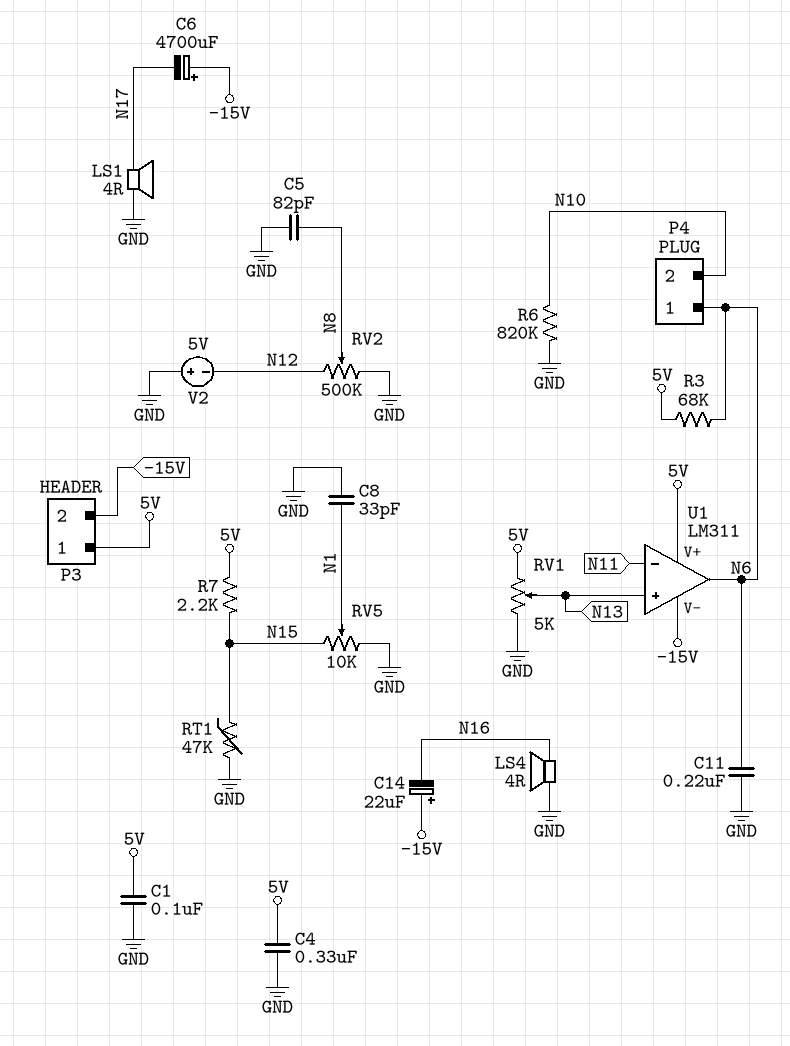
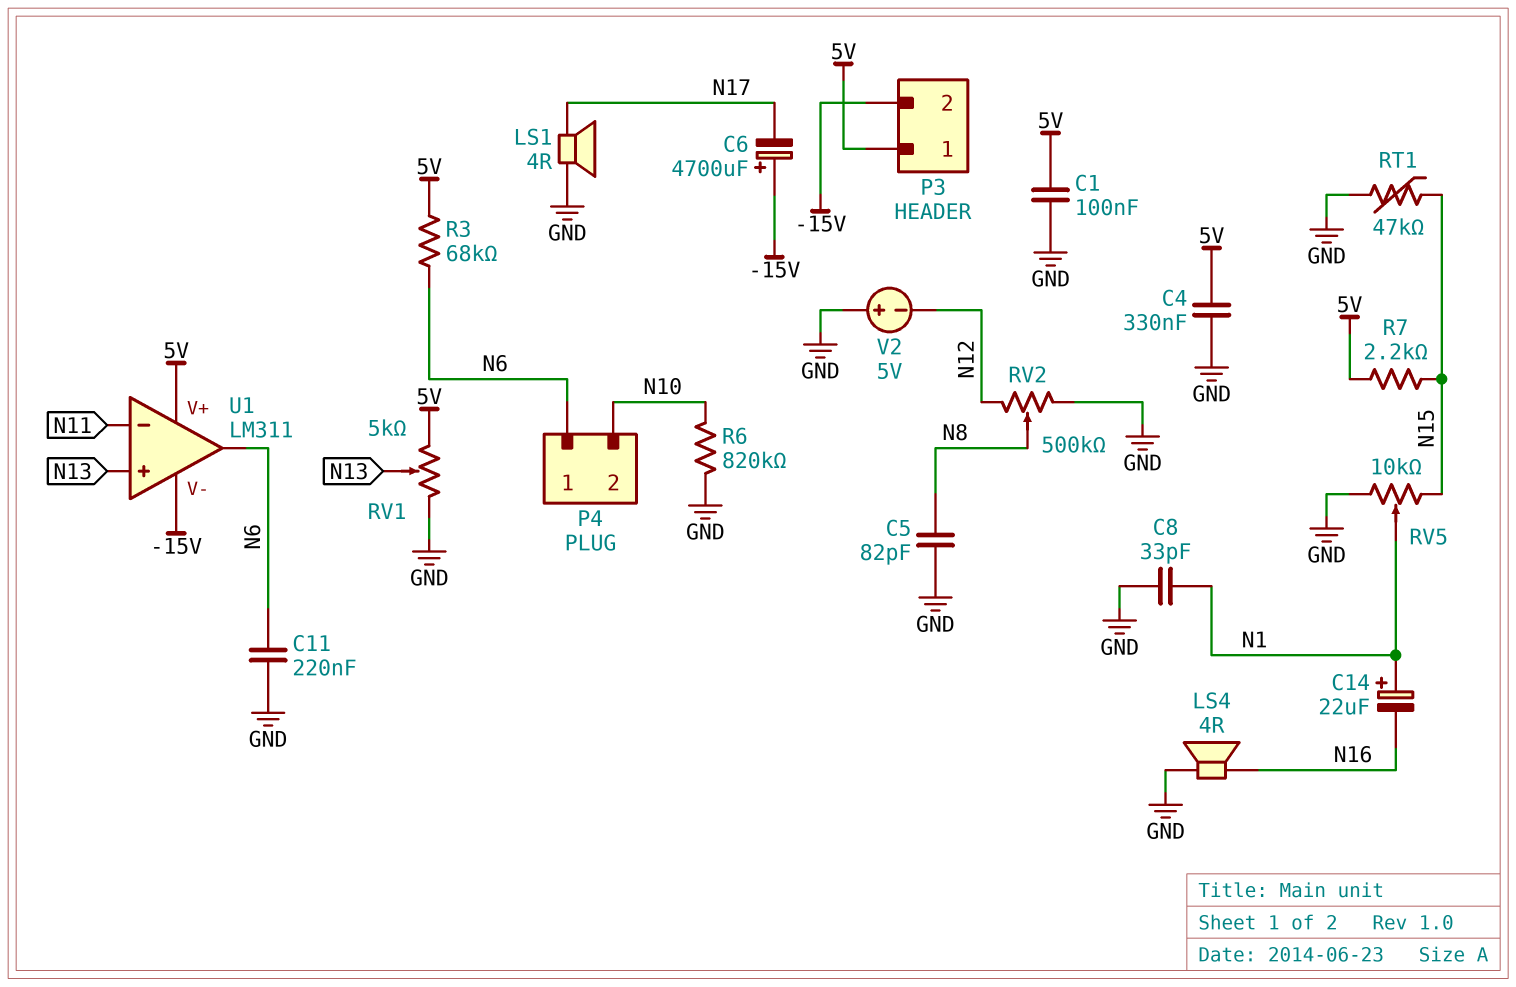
C14: 22uF (plus -15V, minus N16) -> 22uF (plus N1, minus N16)

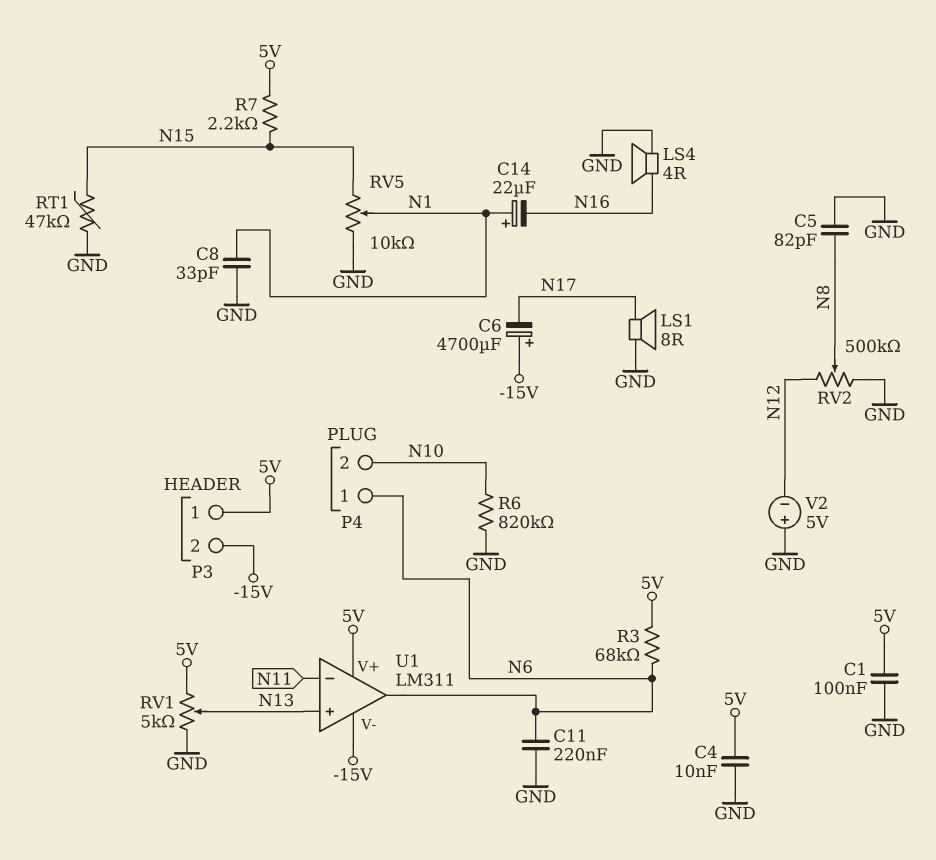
C4: 330nF (5V, GND) -> 10nF (5V, GND)
LS1: speaker 4R (GND, N17) -> speaker 8R (GND, N17)

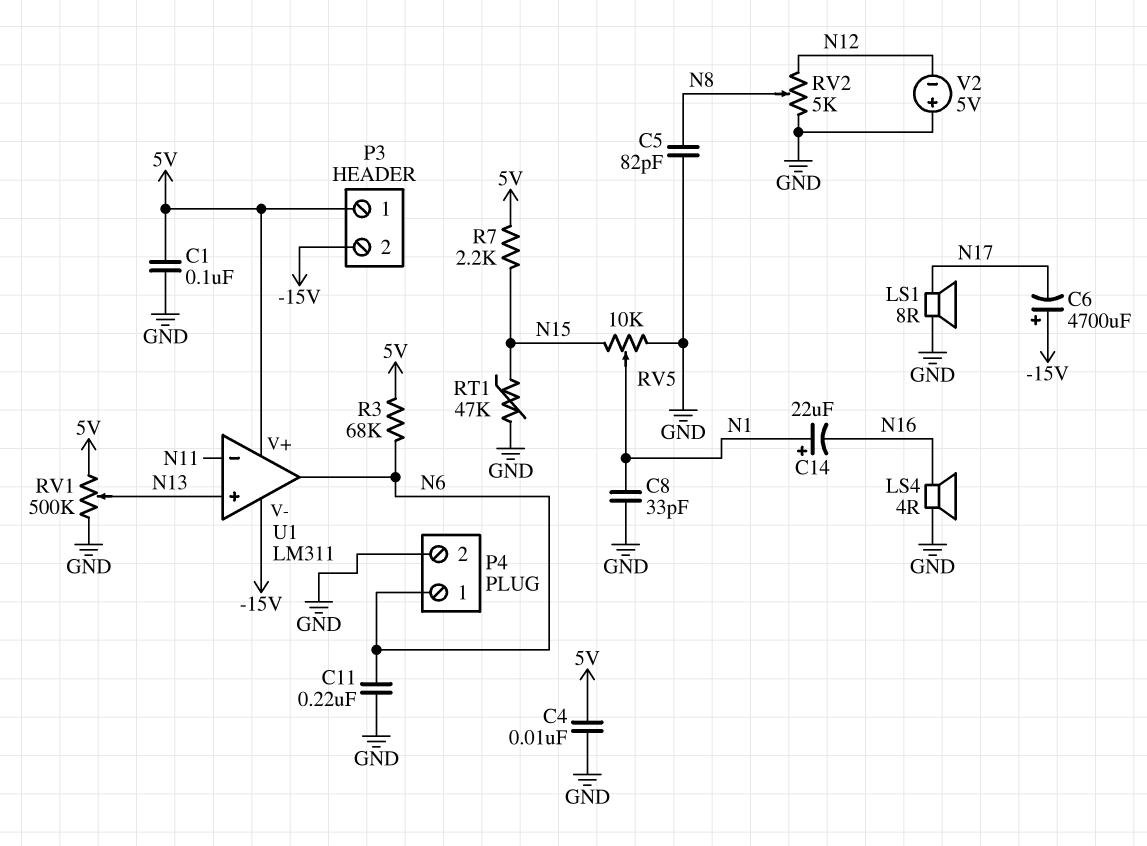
P4 pin 2: N10 -> GND
R6: 820k (GND, N10) -> none
RV1: 5k (5V, GND, wiper N13) -> 500k (5V, GND, wiper N13)
RV2: 500k (GND, N12, wiper N8) -> 5k (GND, N12, wiper N8)

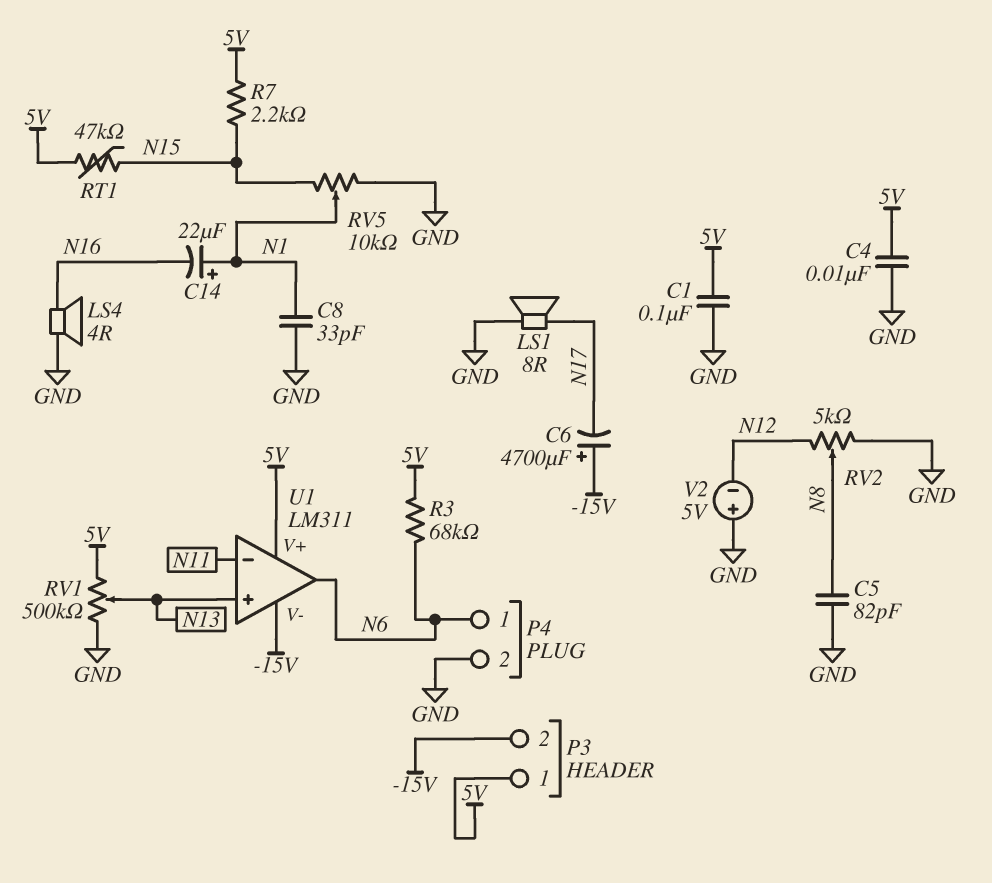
C11: 220nF (GND, N6) -> none
RT1: 47k (GND, N15) -> 47k (5V, N15)

